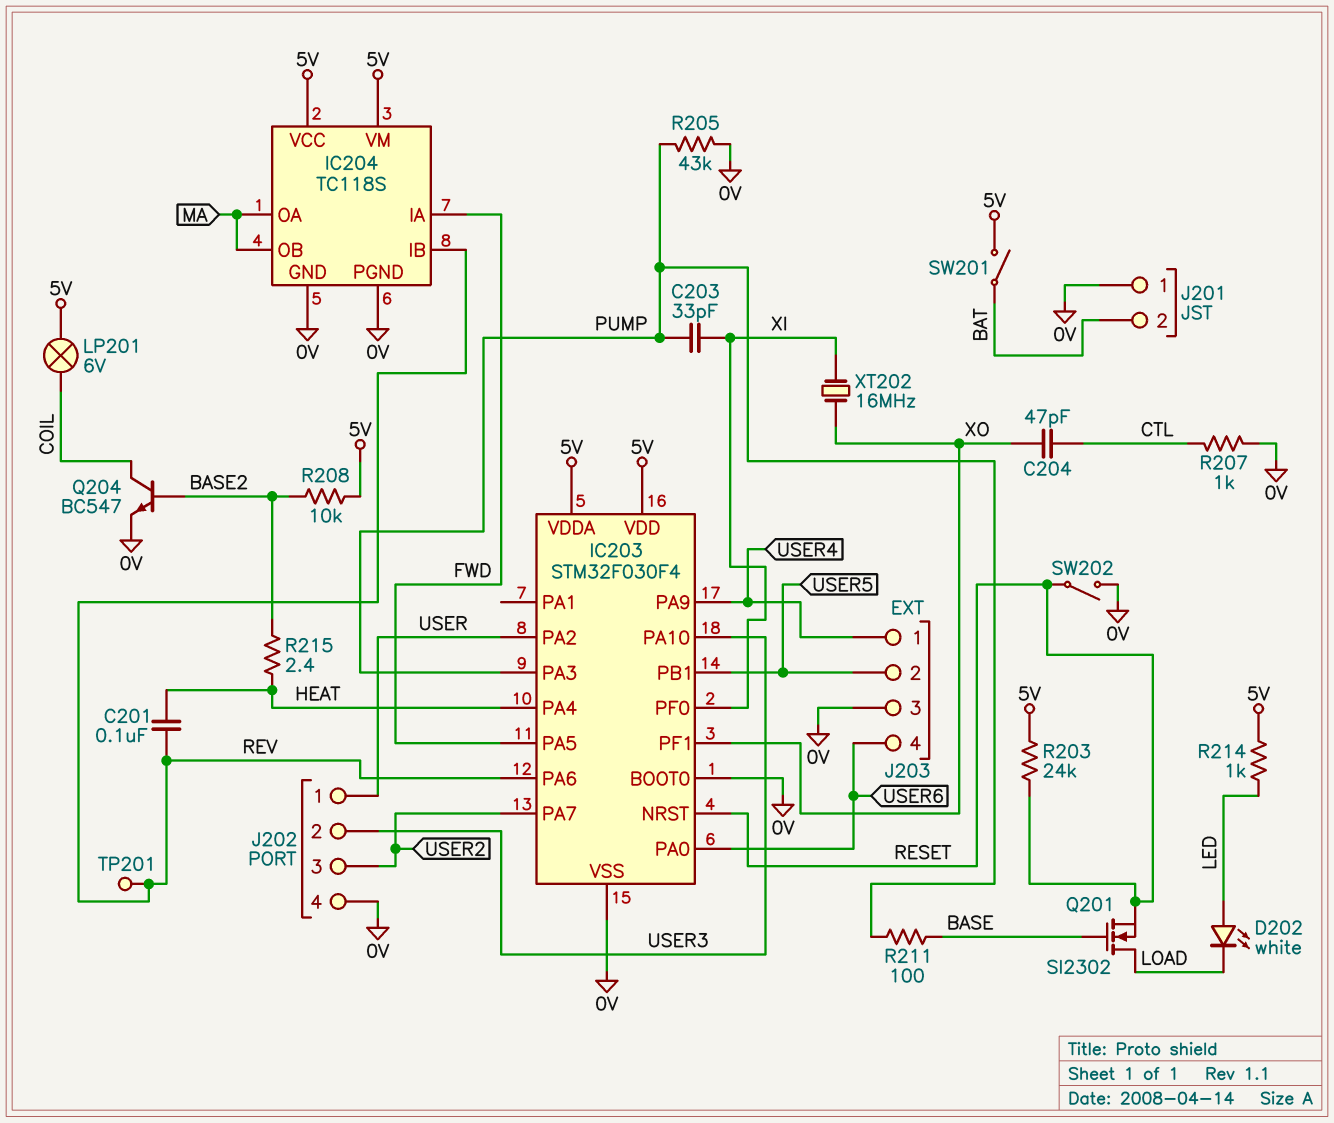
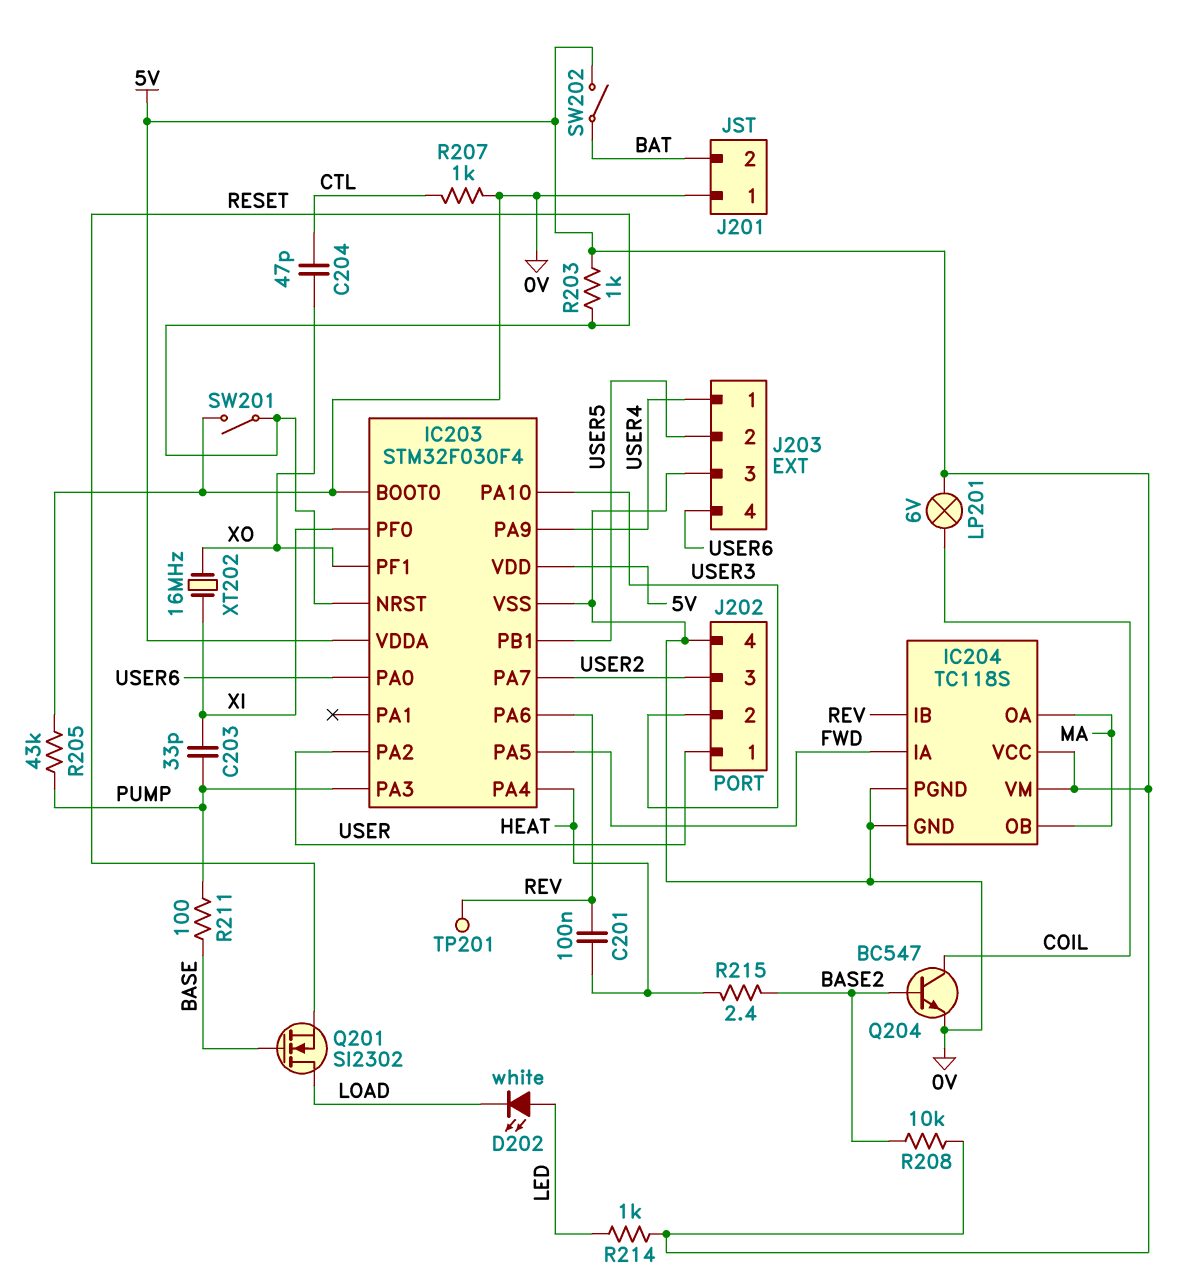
R203: 24k (5V, RESET) -> 1k (5V, RESET)
SW201: switch (5V, BAT) -> switch (0V, RESET)
SW202: switch (0V, RESET) -> switch (5V, BAT)

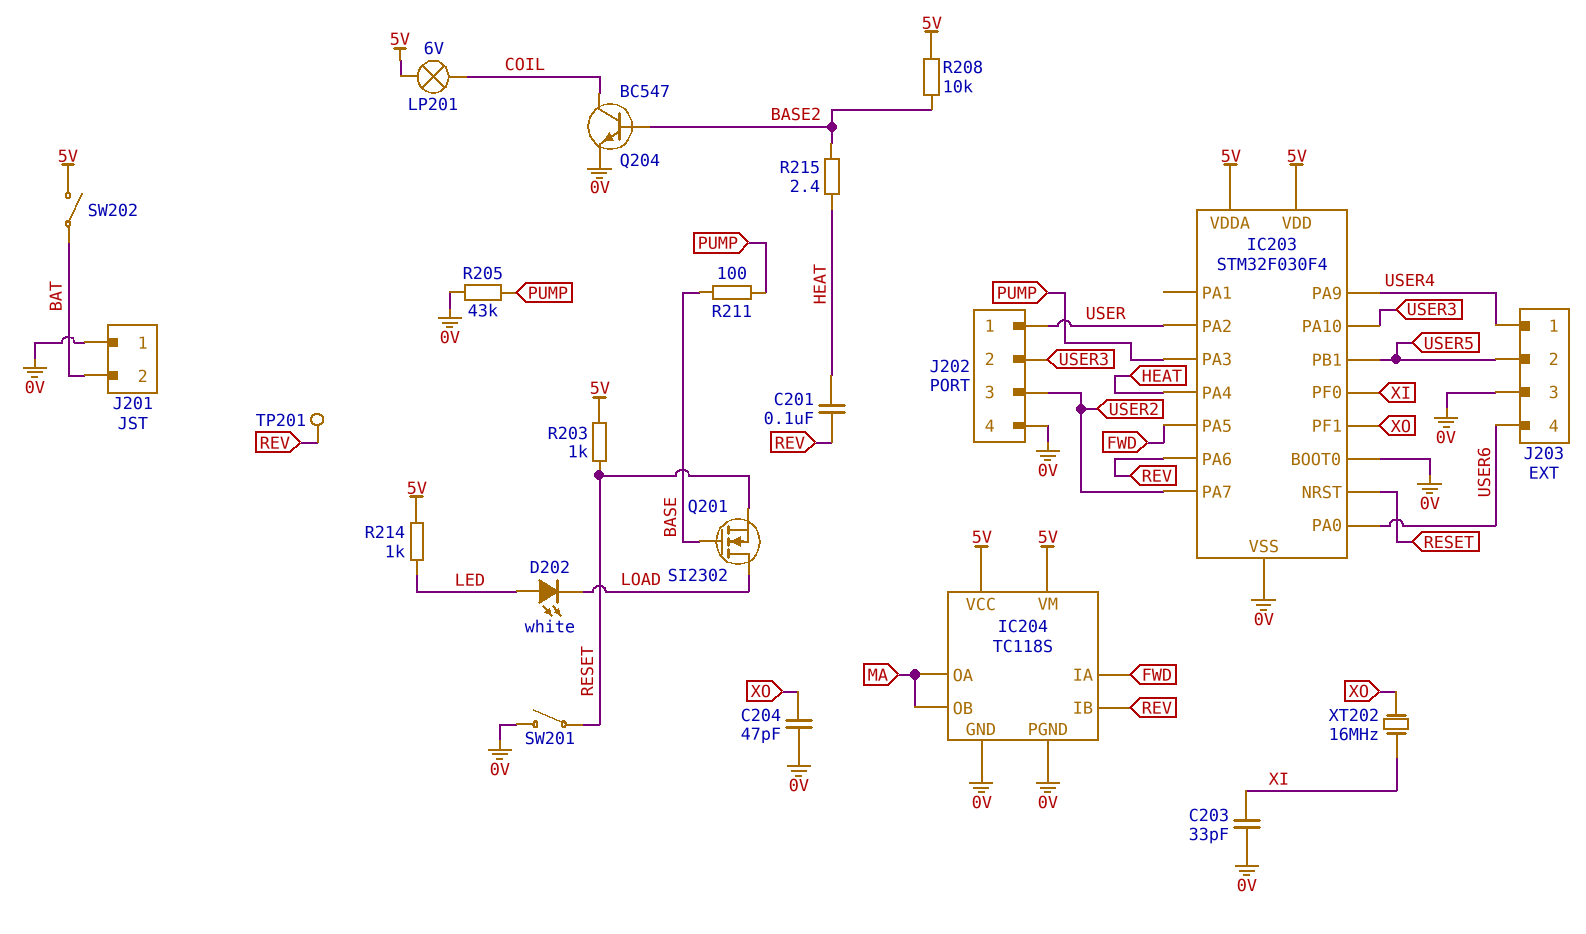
C203: 33pF (PUMP, XI) -> 33pF (0V, XI)
C204: 47pF (CTL, XO) -> 47pF (0V, XO)
R207: 1k (0V, CTL) -> none

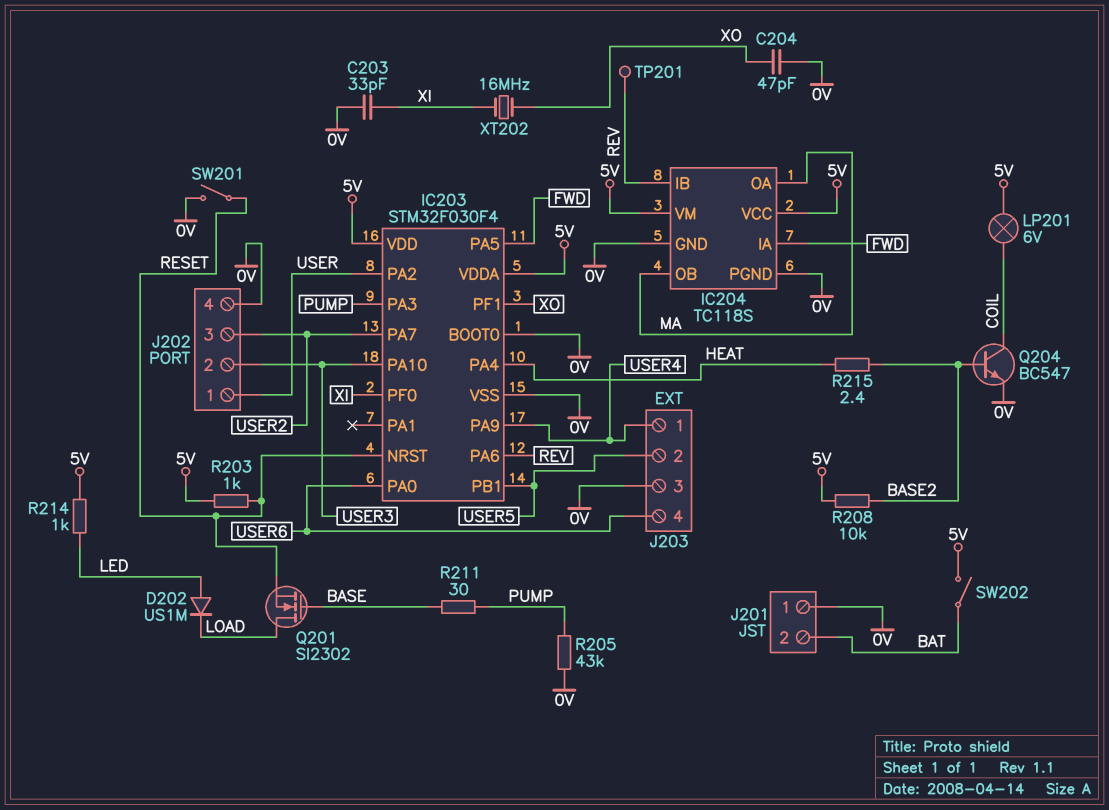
C201: 100nF (HEAT, REV) -> none
D202: LED white (A LED, K LOAD) -> diode US1M (A LED, K LOAD)
R211: 100 (BASE, PUMP) -> 30 (BASE, PUMP)

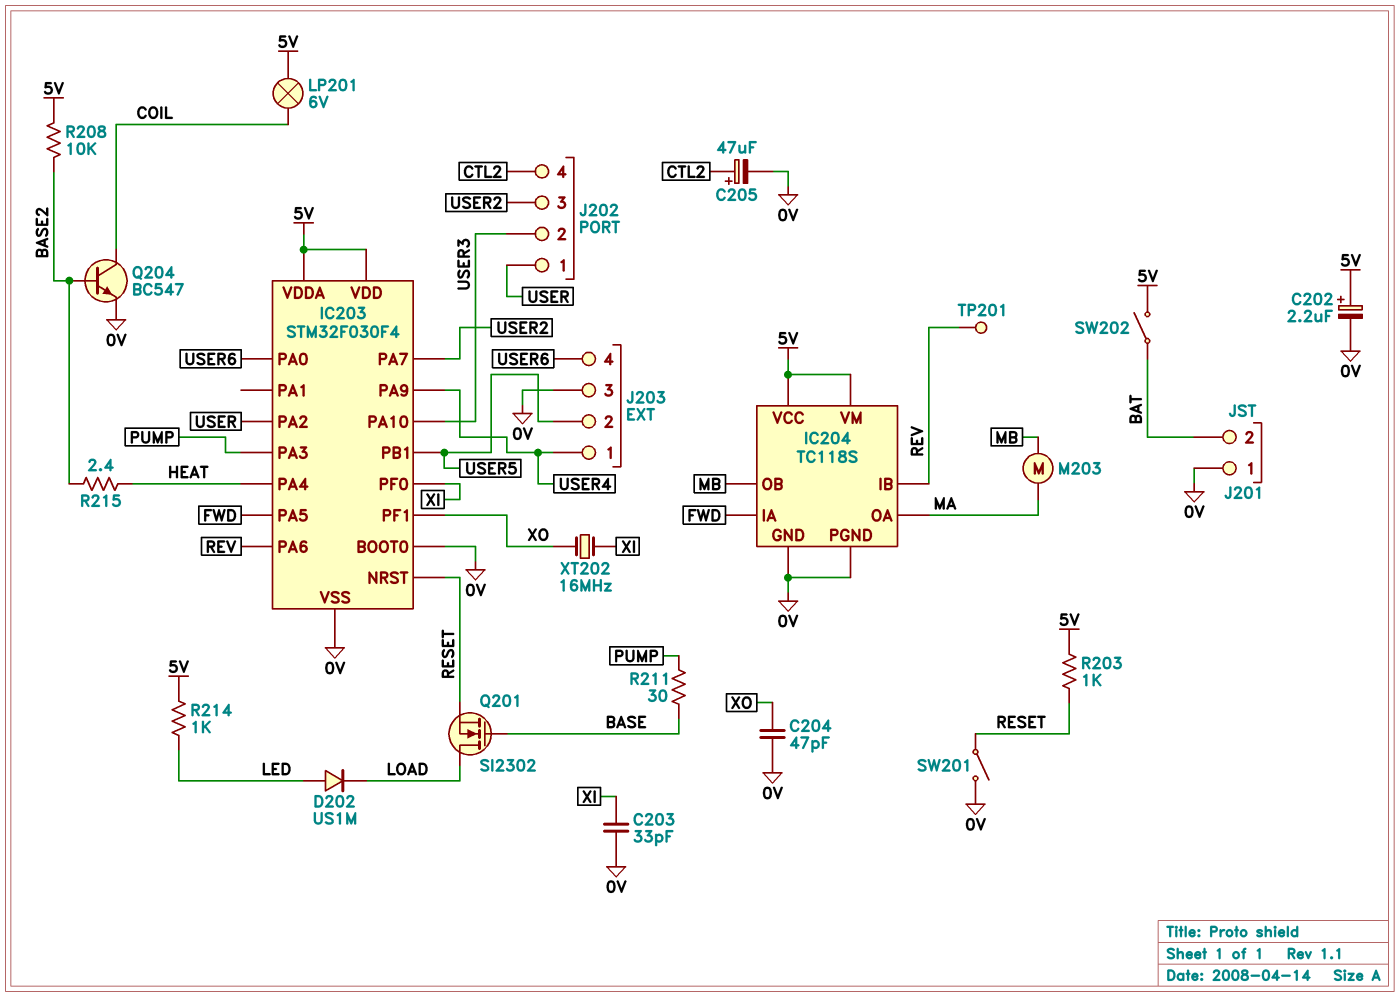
C202: none -> 2.2uF (plus 5V, minus 0V)
C205: none -> 47uF (plus CTL2, minus 0V)
IC204 pin OB: MA -> MB
J202 pin 4: 0V -> CTL2
M203: none -> motor (MA, MB)
R205: 43k (0V, PUMP) -> none

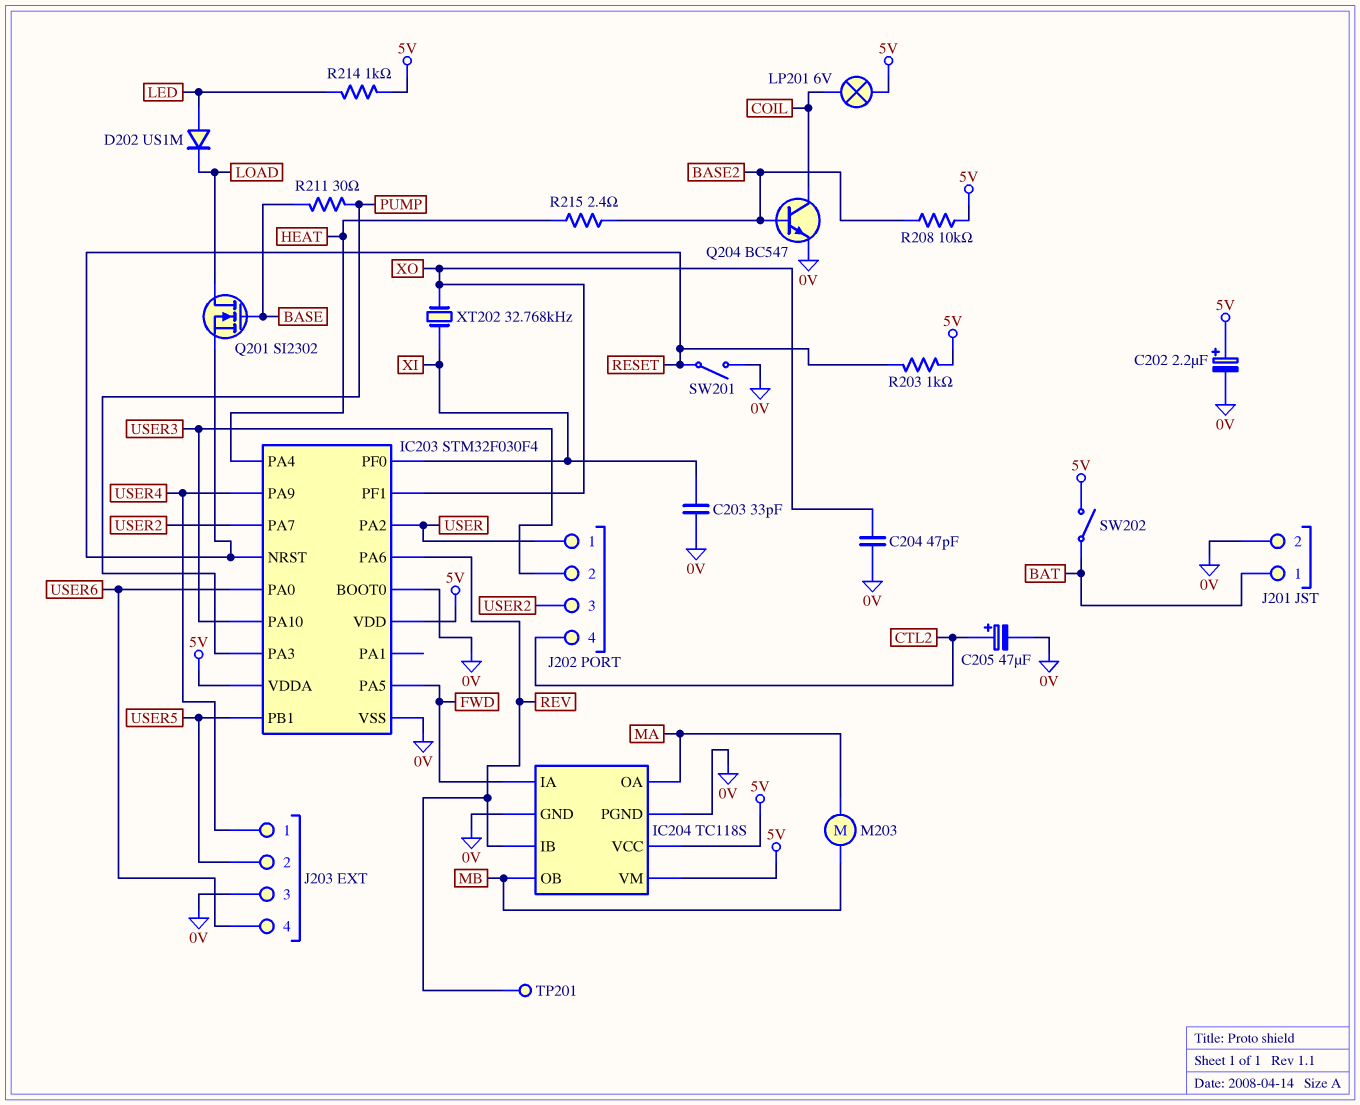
J201 pin 1: 0V -> BAT
J201 pin 2: BAT -> 0V
XT202: 16MHz (XI, XO) -> 32.768kHz (XI, XO)

